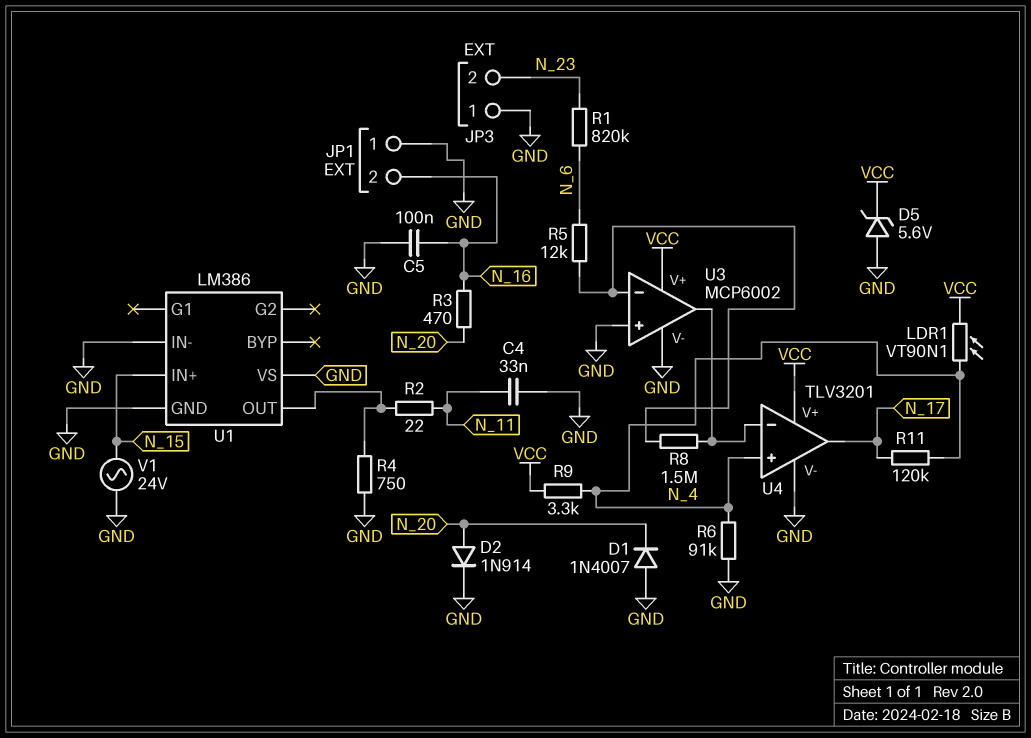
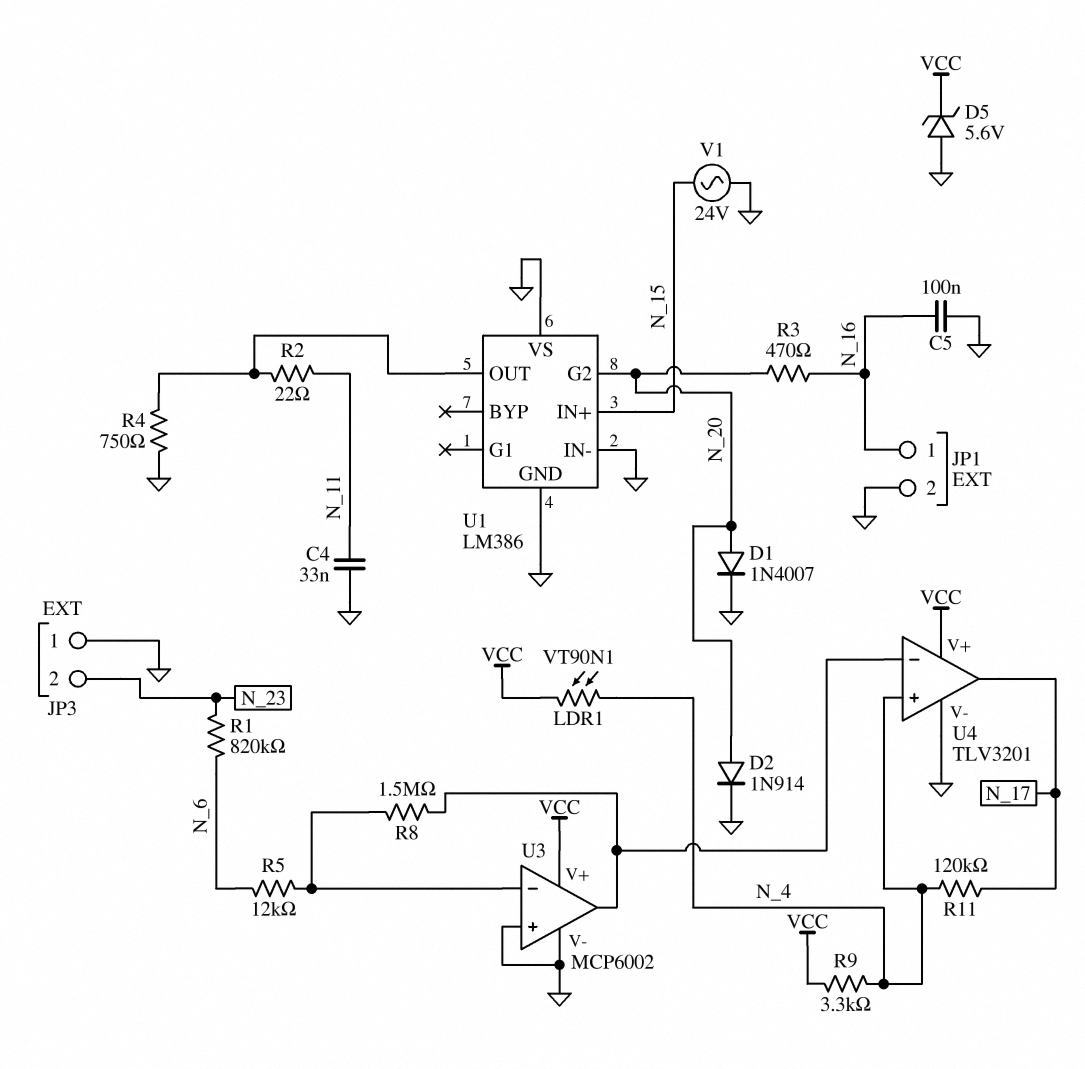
D1: diode 1N4007 (A GND, K N_20) -> diode 1N4007 (A N_20, K GND)
JP1 pin 1: GND -> N_16
JP1 pin 2: N_16 -> GND
R6: 91k (GND, N_4) -> none
U1 pin G2: none -> N_20

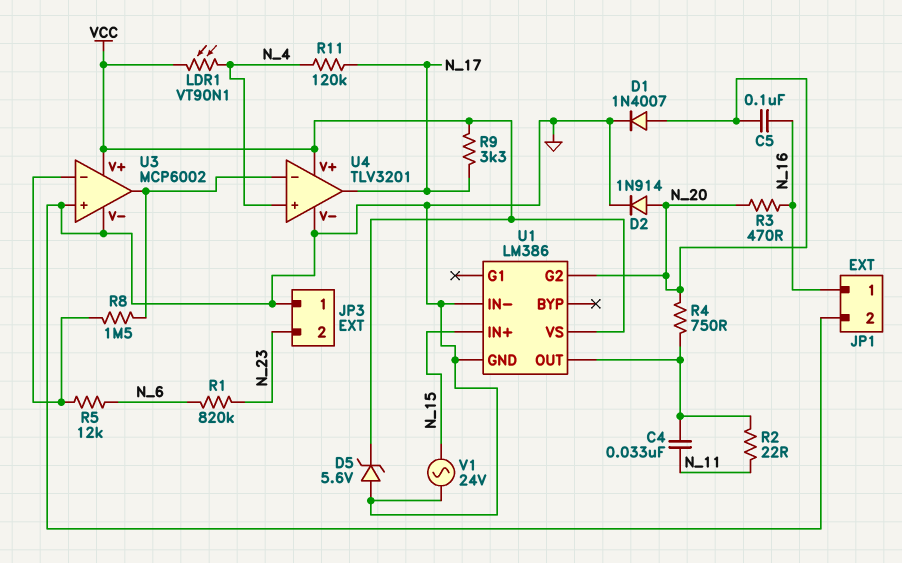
C4: 33nF (GND, N_11) -> 33nF (N_11, U1/OUT)
C5: 100nF (GND, N_16) -> 100nF (N_16, N_20)
R4: 750 (GND, U1/OUT) -> 750 (N_20, U1/OUT)
R9: 3.3k (N_4, VCC) -> 3.3k (N_17, VCC)
U1 pin VS: GND -> VCC

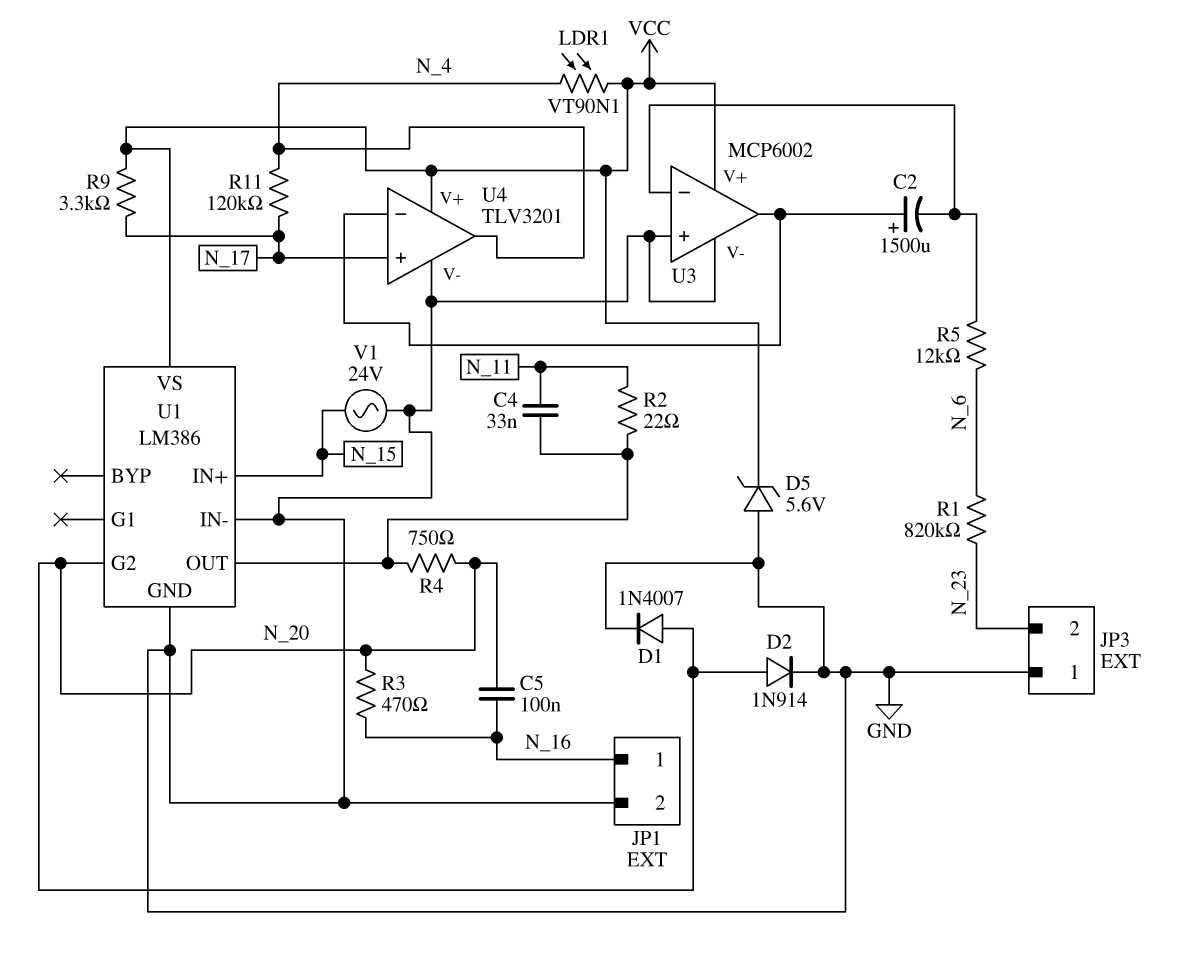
C2: none -> 1500uF (plus U3/out, minus U3/in-)
R8: 1.5M (U3/in-, U3/out) -> none
U4 pin in+: N_4 -> N_17
U4 pin out: N_17 -> N_4

